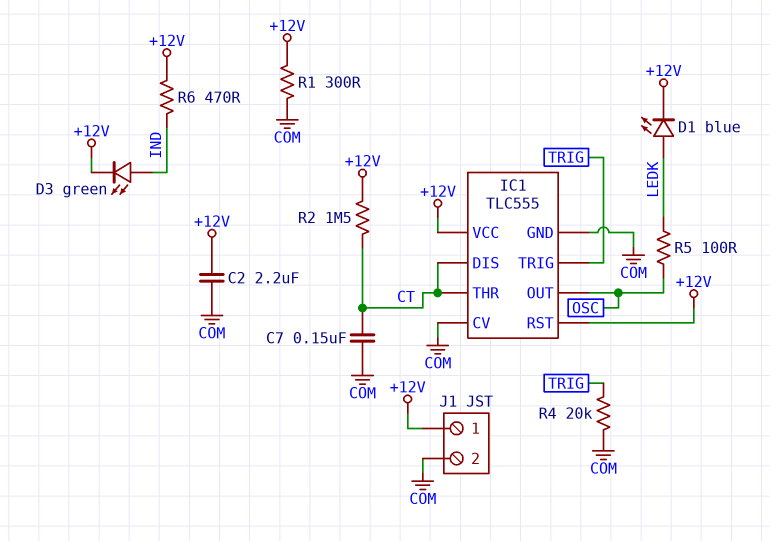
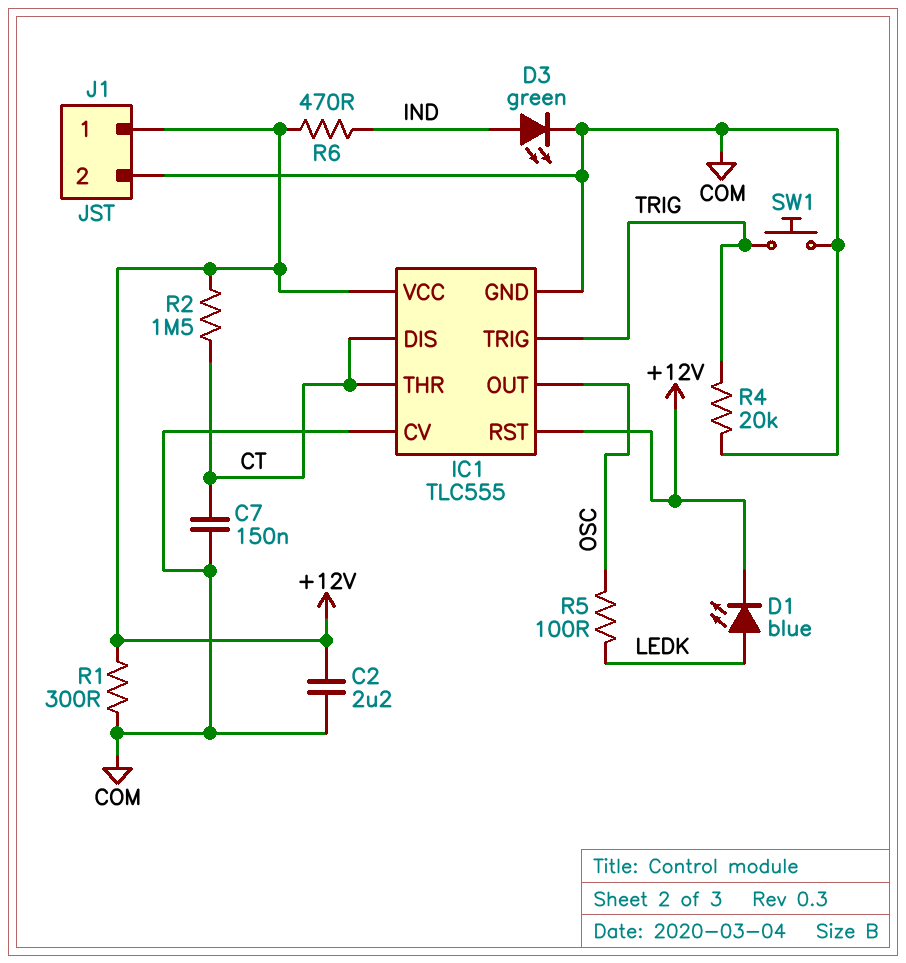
D3: LED green (A IND, K +12V) -> LED green (A IND, K COM)
SW1: none -> button (COM, TRIG)

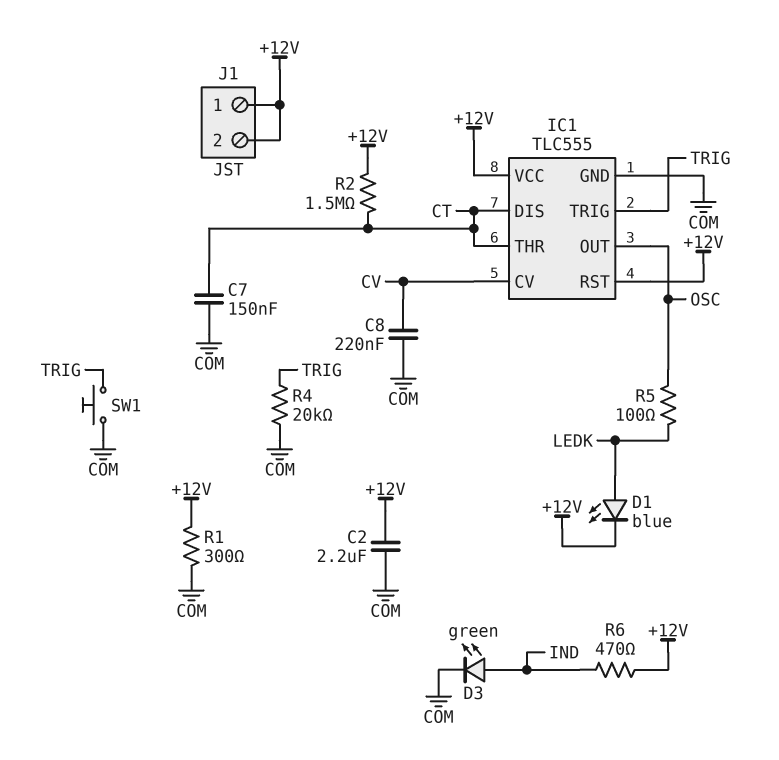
C8: none -> 220nF (COM, CV)
IC1 pin CV: COM -> CV
J1 pin 2: COM -> +12V

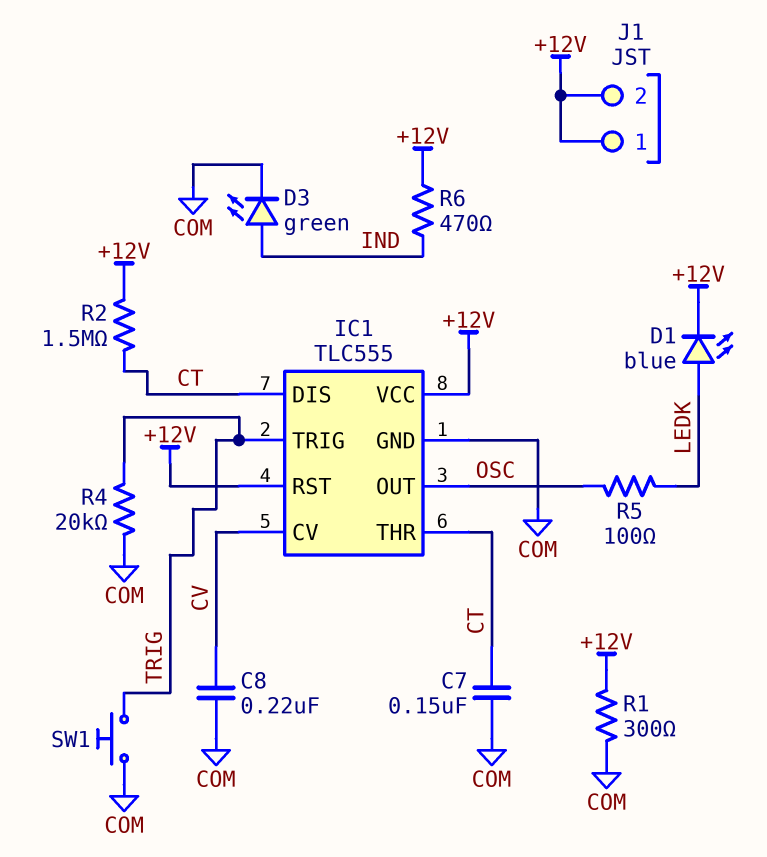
C2: 2.2uF (+12V, COM) -> none

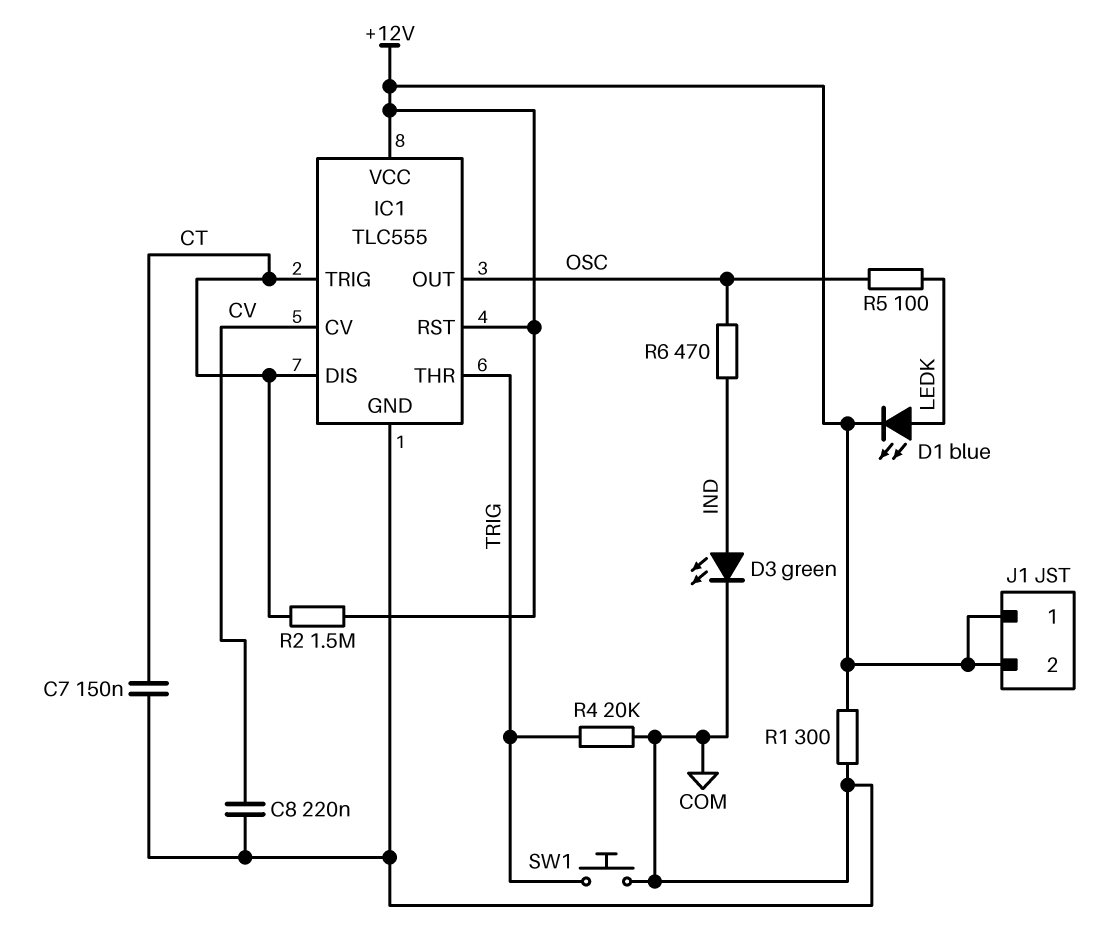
IC1 pin THR: CT -> TRIG
IC1 pin TRIG: TRIG -> CT
R6: 470 (+12V, IND) -> 470 (IND, OSC)

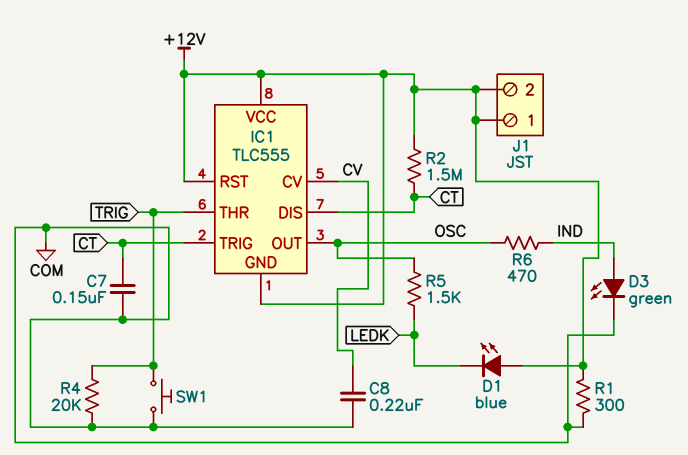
D1: LED blue (A LEDK, K +12V) -> LED blue (A +12V, K LEDK)
IC1 pin GND: COM -> +12V
R5: 100 (LEDK, OSC) -> 1.5k (LEDK, OSC)

